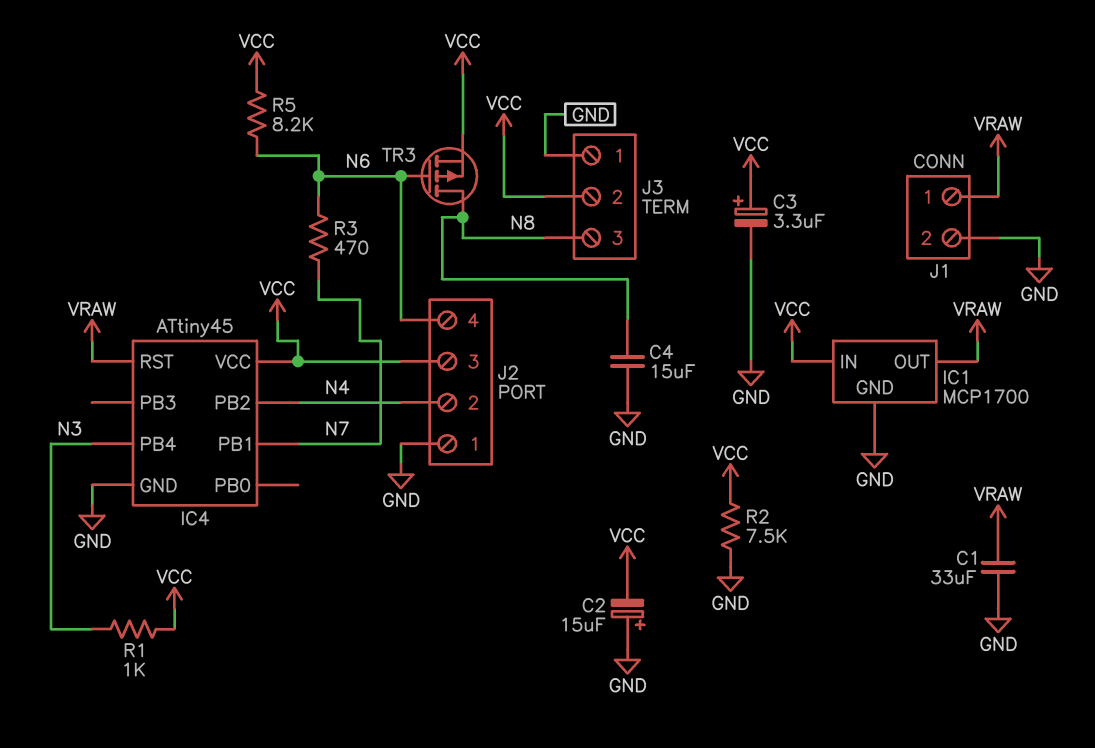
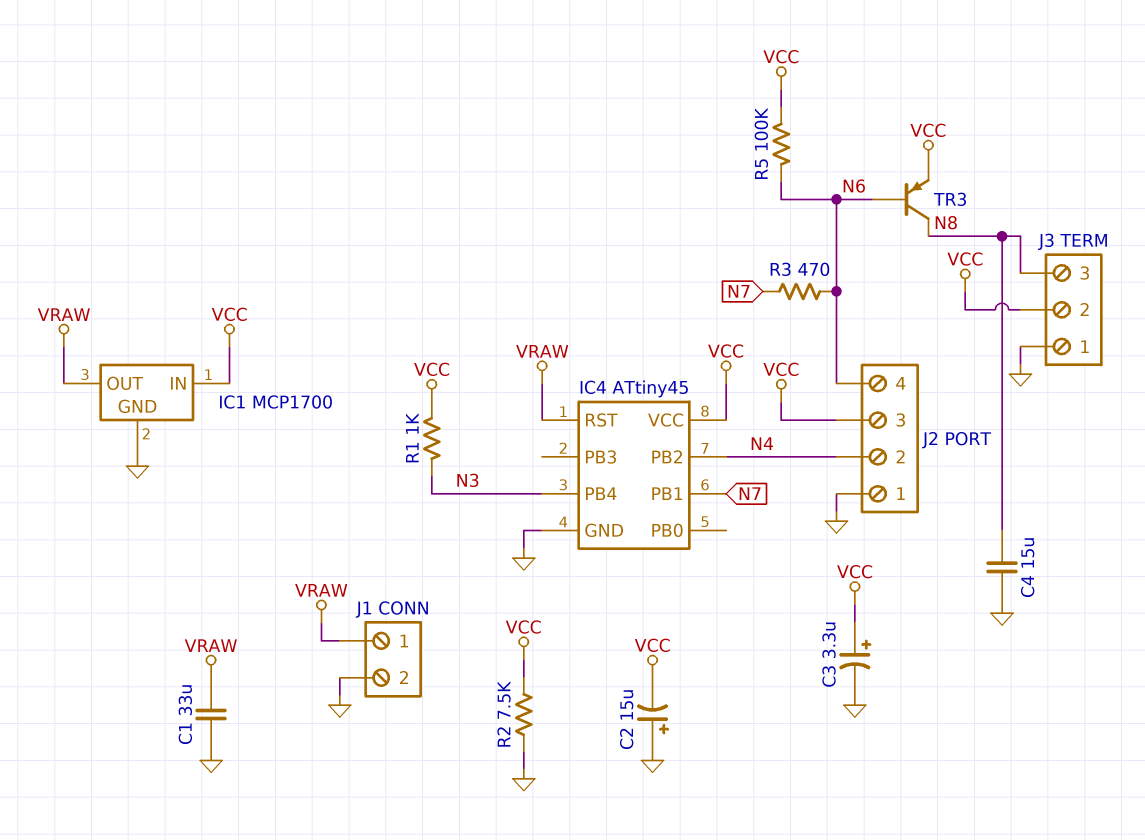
R5: 8.2k (N6, VCC) -> 100k (N6, VCC)
TR3: PMOS (G N6, D N8, S VCC) -> PNP (B N6, C N8, E VCC)

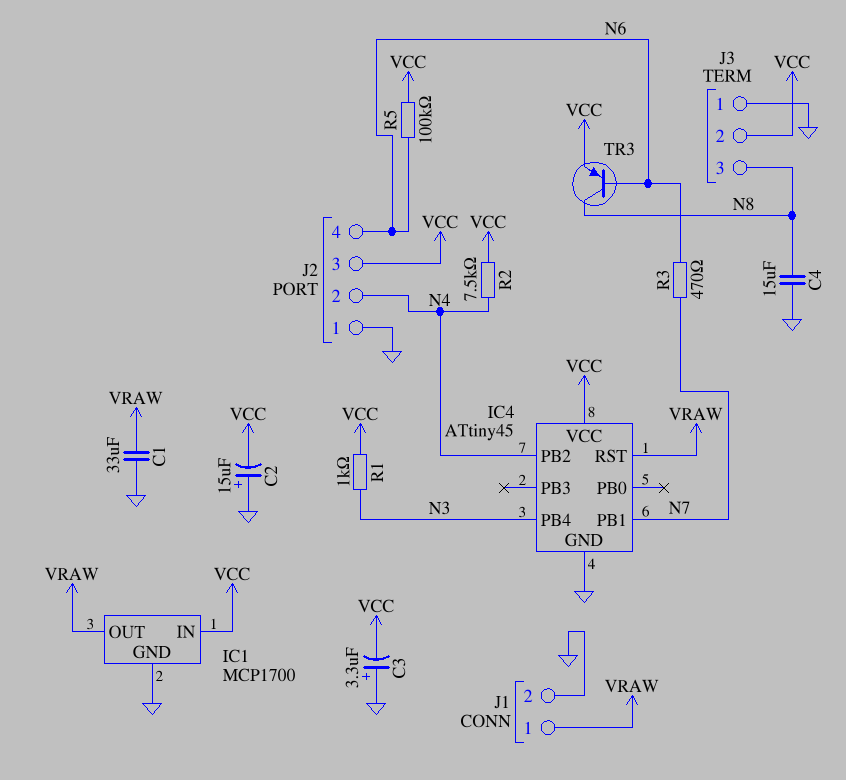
C3: 3.3uF (plus VCC, minus GND) -> 3.3uF (plus GND, minus VCC)
R2: 7.5k (GND, VCC) -> 7.5k (N4, VCC)

